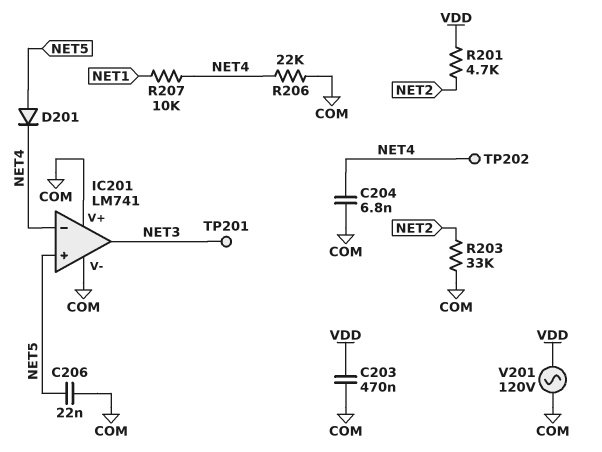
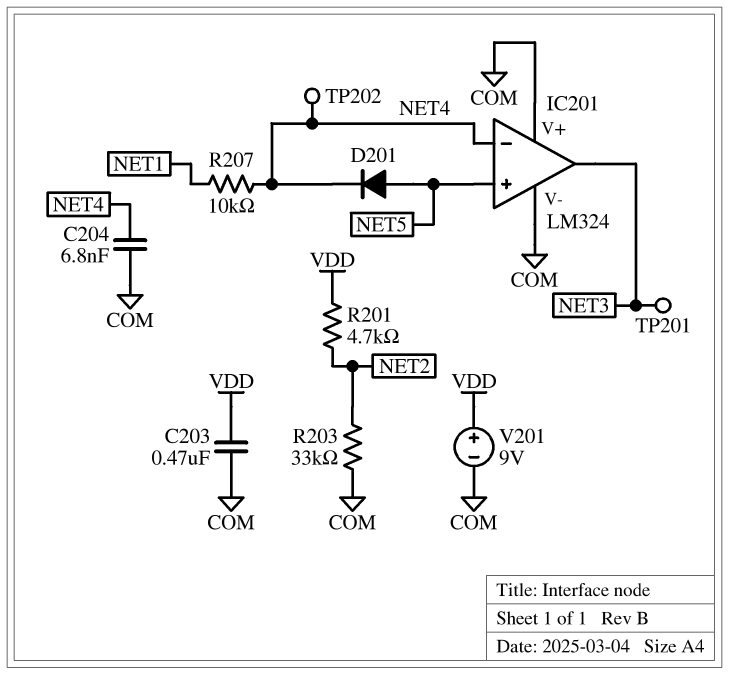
C206: 22nF (COM, NET5) -> none
IC201: LM741 -> LM324
R206: 22k (COM, NET4) -> none
V201: AC 120V (COM, VDD) -> 9V (plus VDD, minus COM)

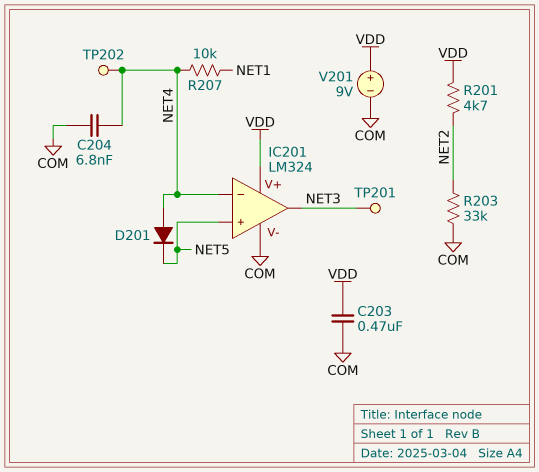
D201: diode (A NET5, K NET4) -> diode (A NET4, K NET5)
IC201 pin V+: COM -> VDD

